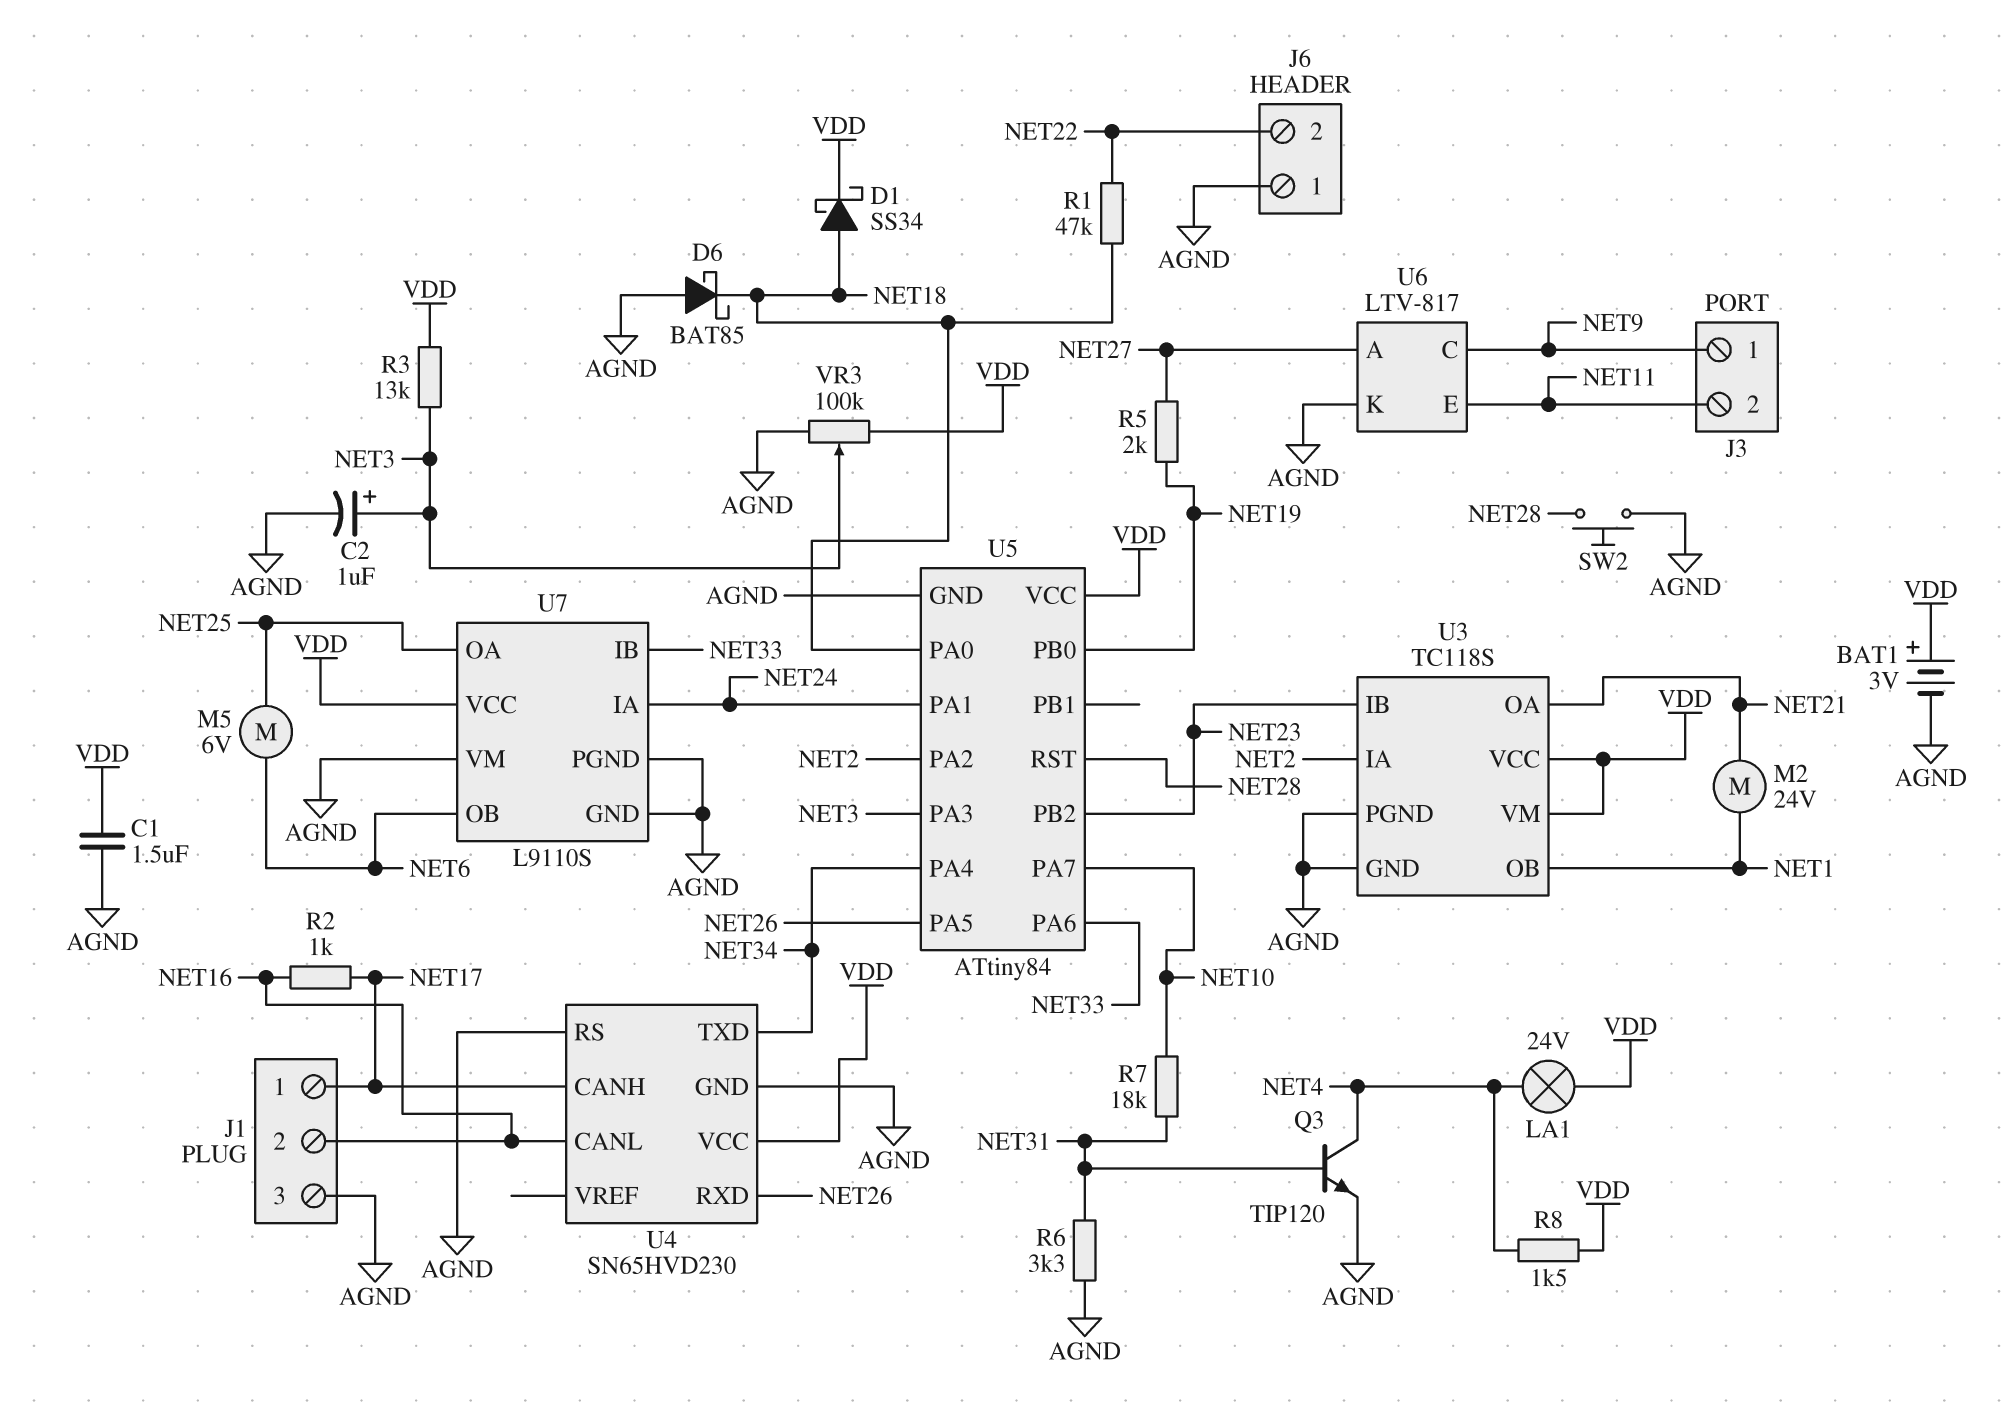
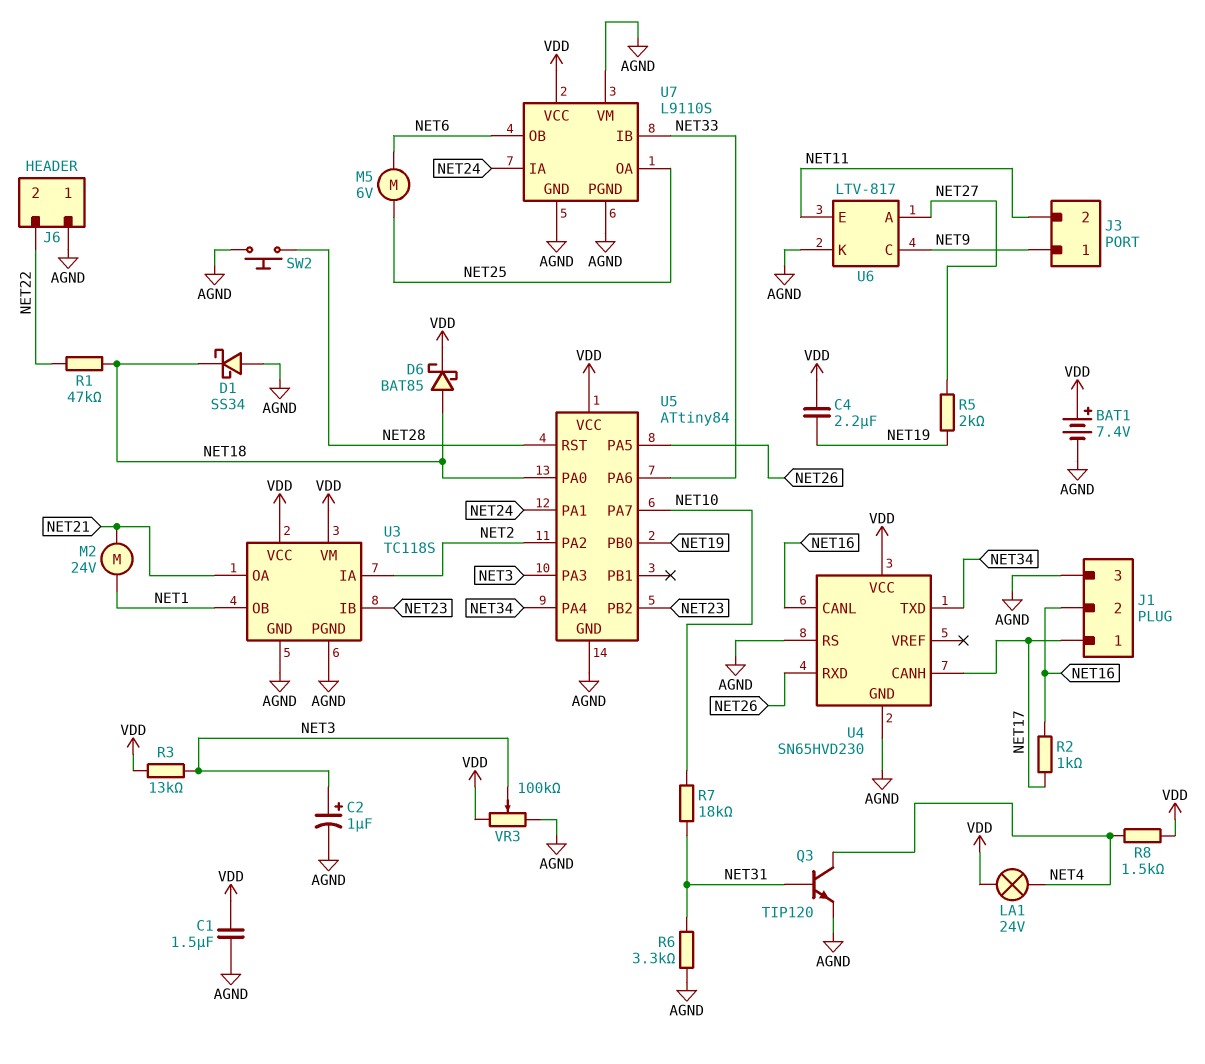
BAT1: 3V (plus VDD, minus AGND) -> 7.4V (plus VDD, minus AGND)
C4: none -> 2.2uF (NET19, VDD)
D1: schottky SS34 (A NET18, K VDD) -> schottky SS34 (A AGND, K NET18)
D6: schottky BAT85 (A AGND, K NET18) -> schottky BAT85 (A NET18, K VDD)

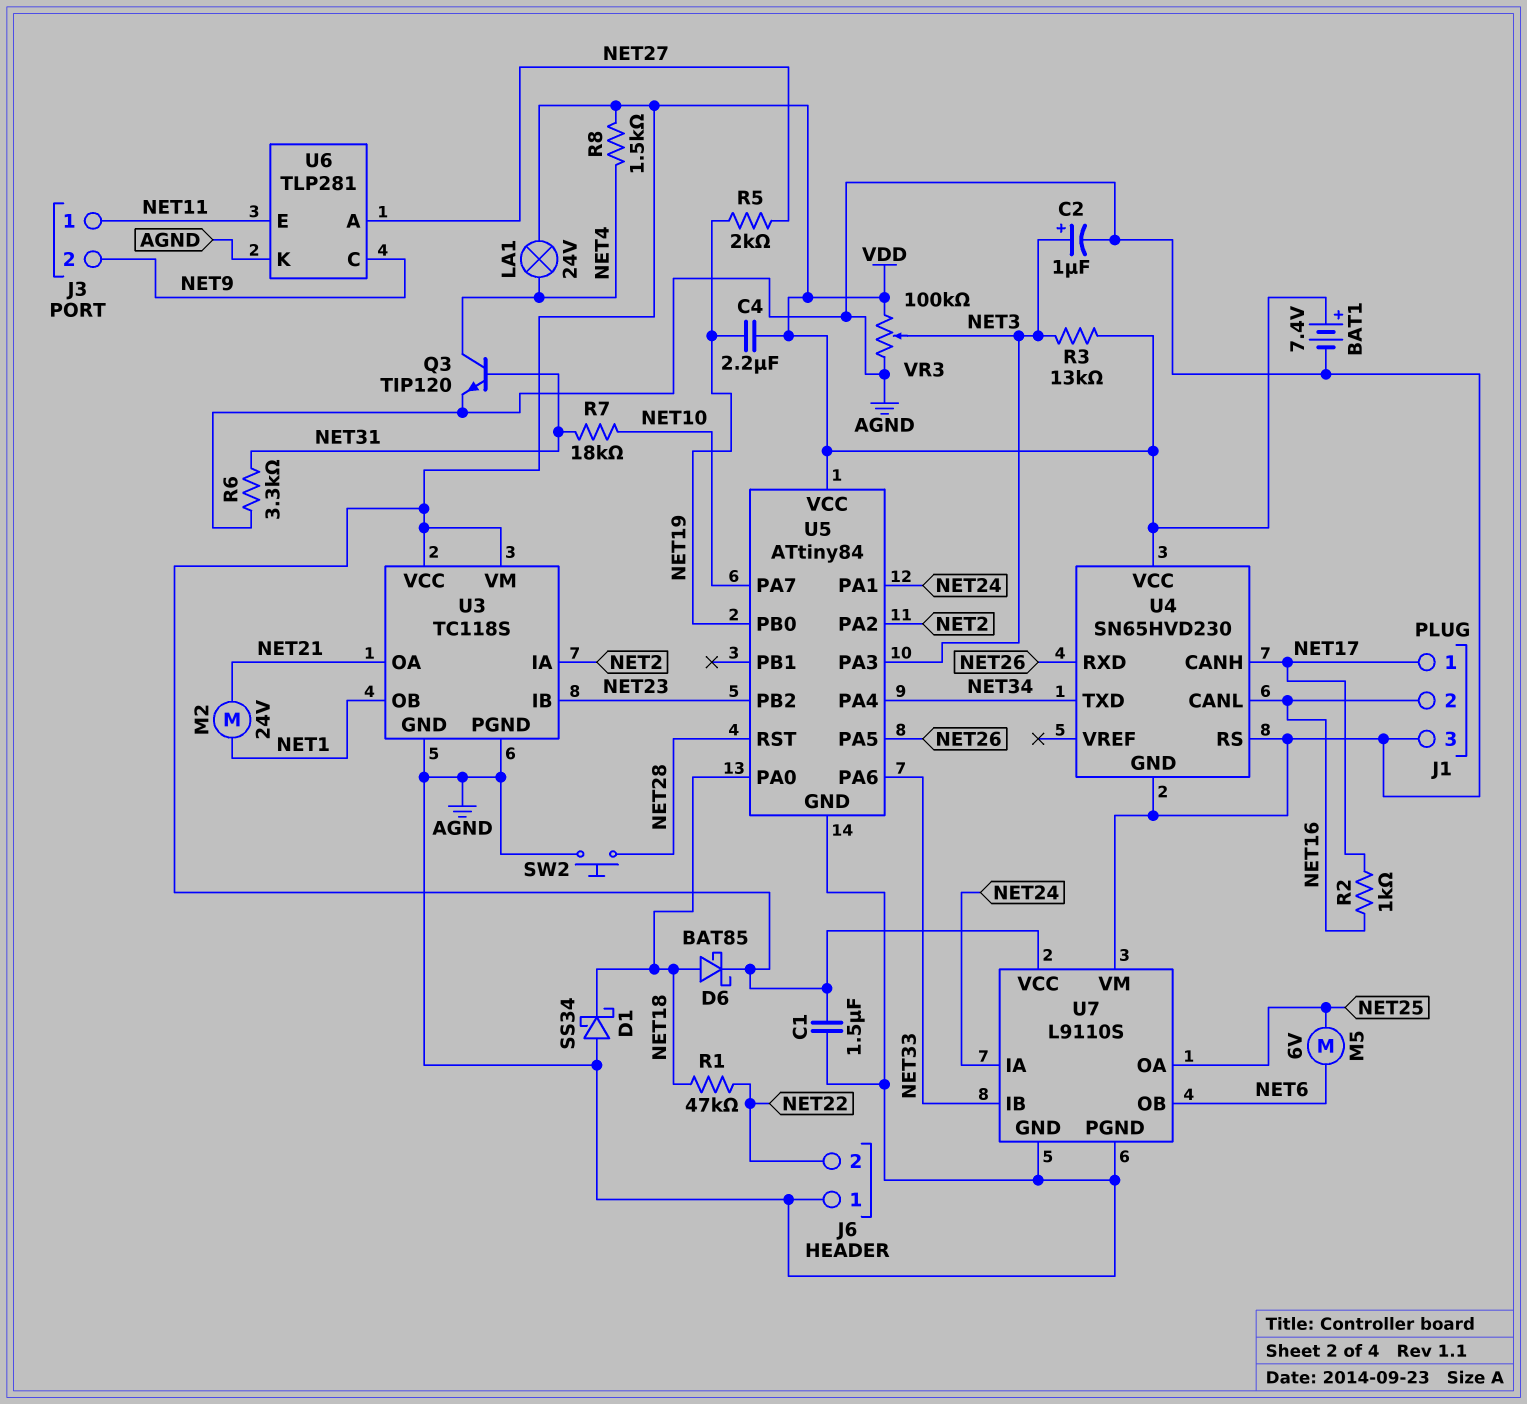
J3 pin 1: NET9 -> NET11
J3 pin 2: NET11 -> NET9
U6: LTV-817 -> TLP281

